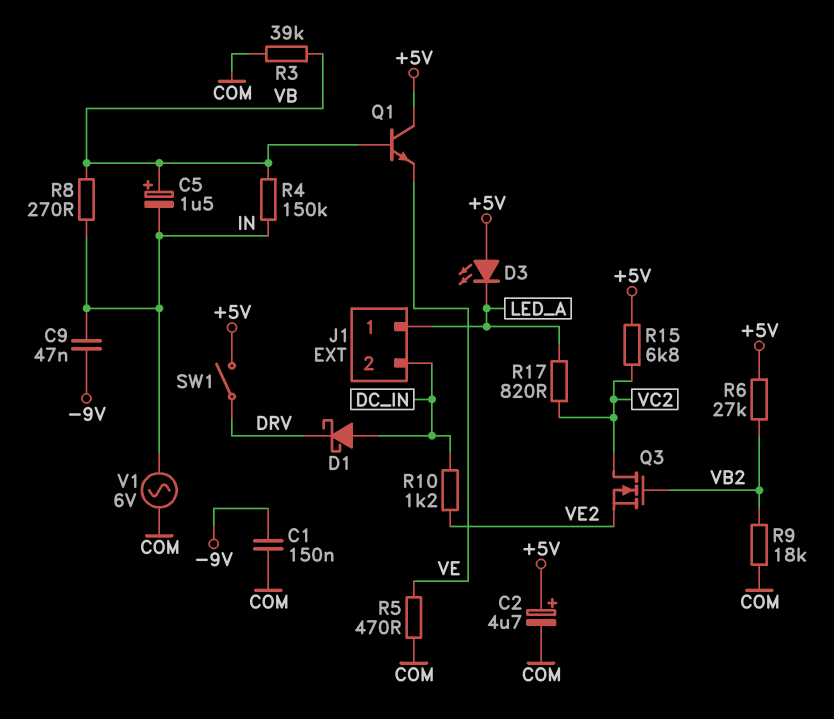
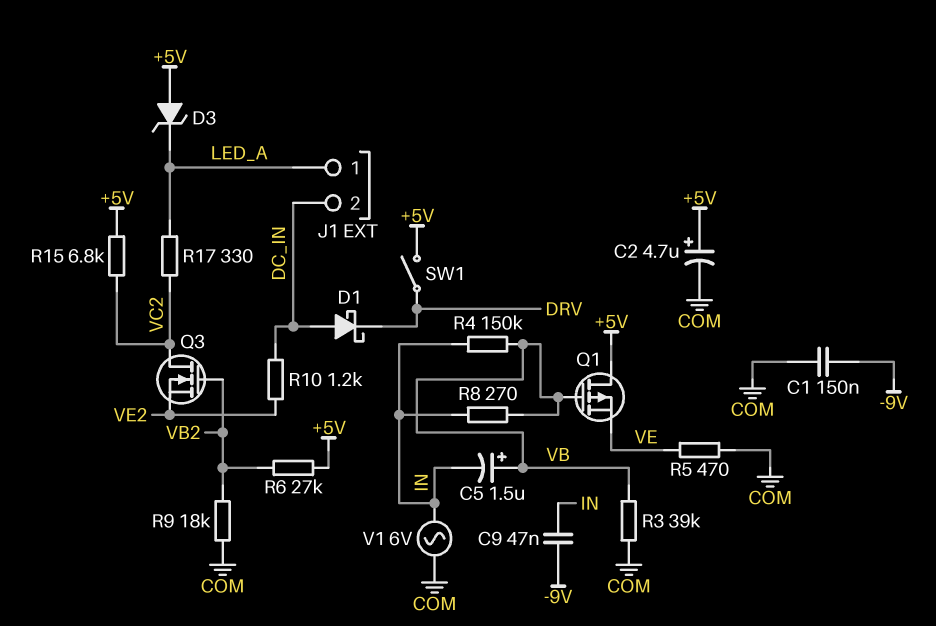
D3: LED (A +5V, K LED_A) -> zener (A +5V, K LED_A)
Q1: NPN (B VB, C +5V, E VE) -> PMOS (G VB, D +5V, S VE)
R17: 820 (LED_A, VC2) -> 330 (LED_A, VC2)

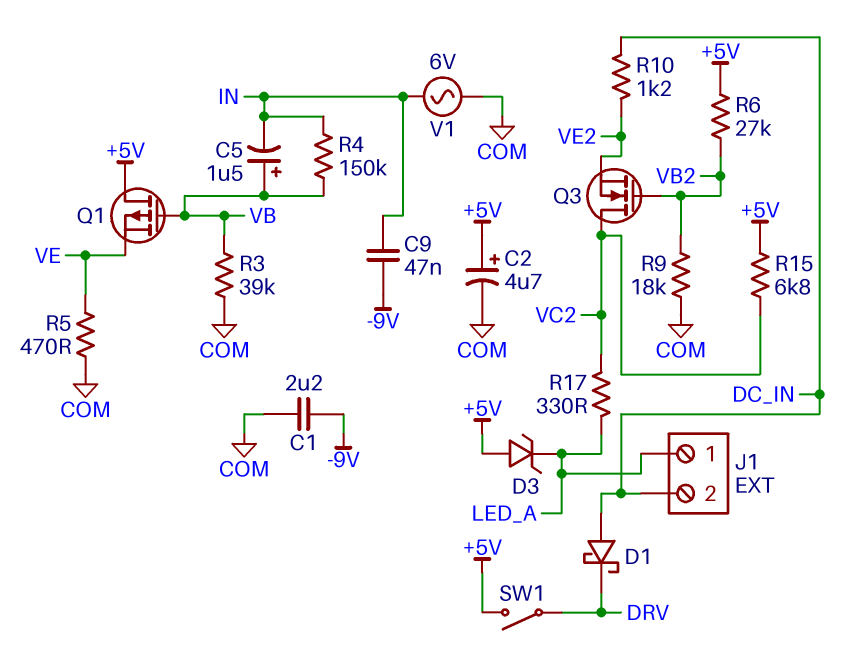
C1: 150nF (-9V, COM) -> 2.2uF (-9V, COM)
R8: 270 (IN, VB) -> none

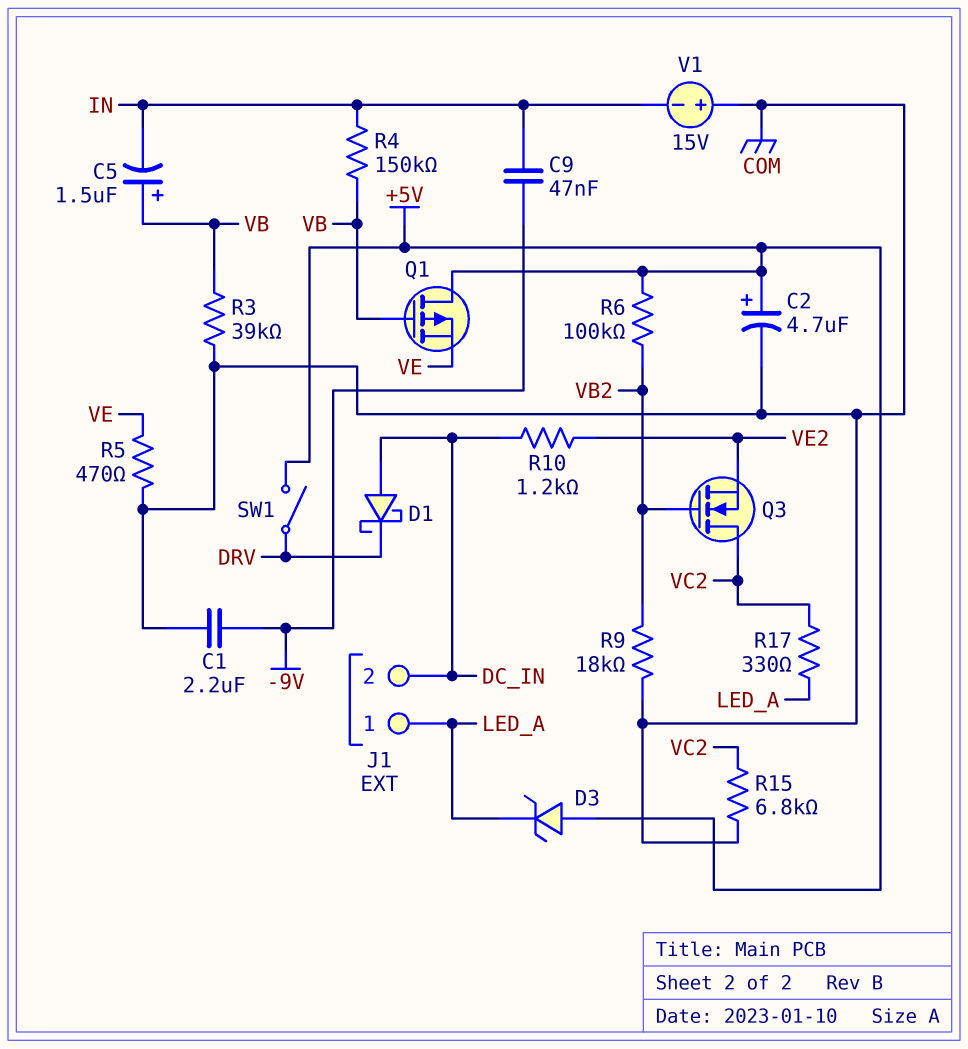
R6: 27k (+5V, VB2) -> 100k (+5V, VB2)
R15: 6.8k (+5V, VC2) -> 6.8k (COM, VC2)
V1: AC 6V (COM, IN) -> 15V (plus COM, minus IN)

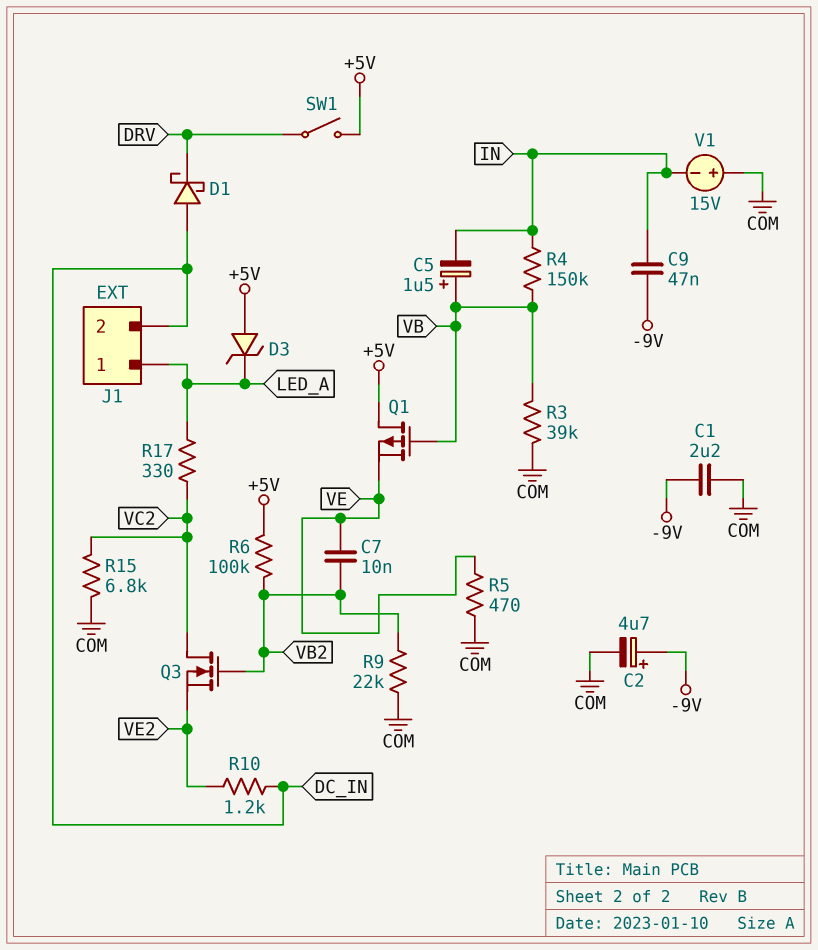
C2: 4.7uF (plus +5V, minus COM) -> 4.7uF (plus -9V, minus COM)
C7: none -> 10nF (VB2, VE)
R9: 18k (COM, VB2) -> 22k (COM, VB2)

